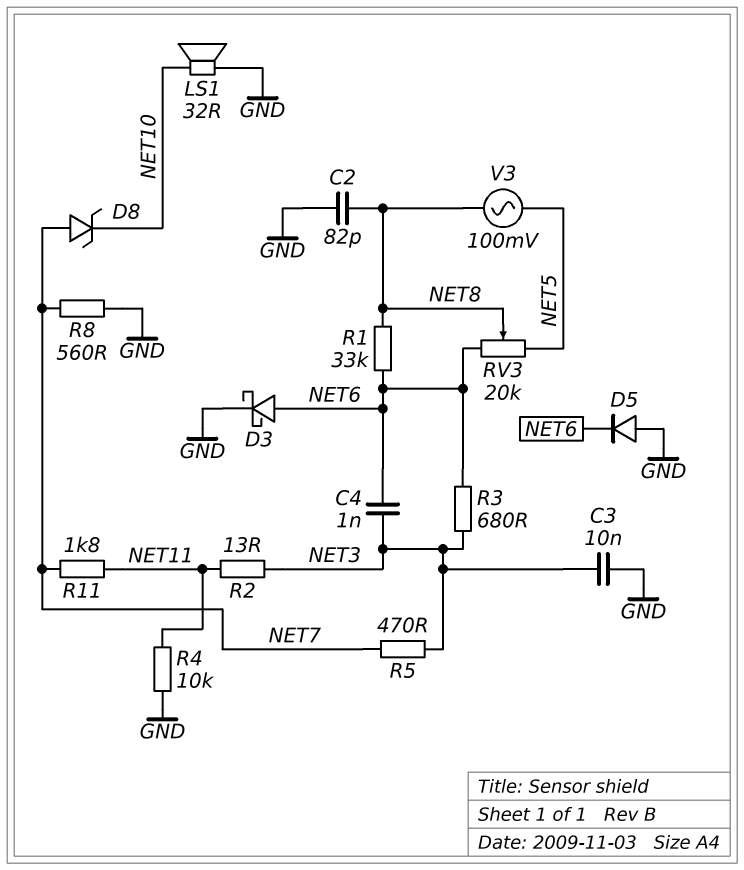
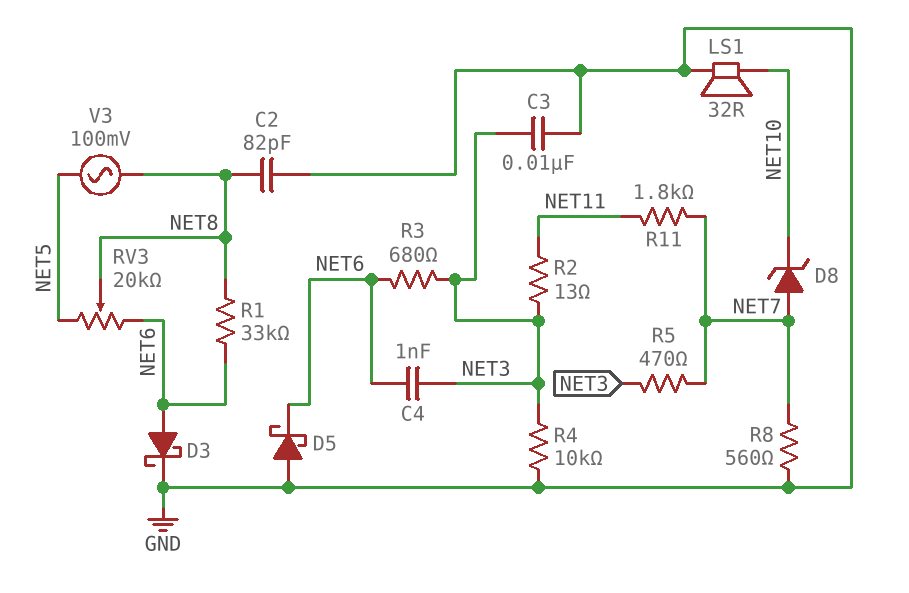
D5: diode (A GND, K NET6) -> schottky (A GND, K NET6)
R4: 10k (GND, NET11) -> 10k (GND, NET3)

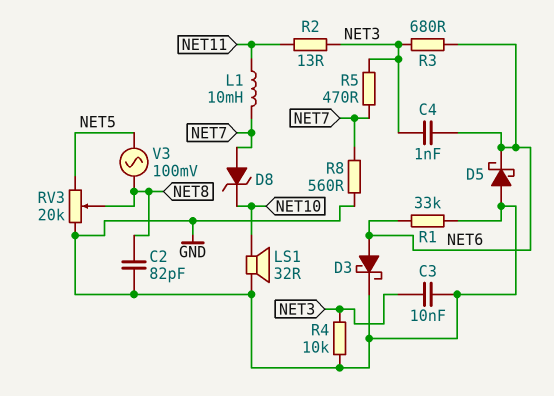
L1: none -> 10mH (NET7, NET11)
R1: 33k (NET6, NET8) -> 33k (GND, NET6)
R11: 1.8k (NET7, NET11) -> none
RV3: 20k (NET5, NET6, wiper NET8) -> 20k (GND, NET5, wiper NET8)

